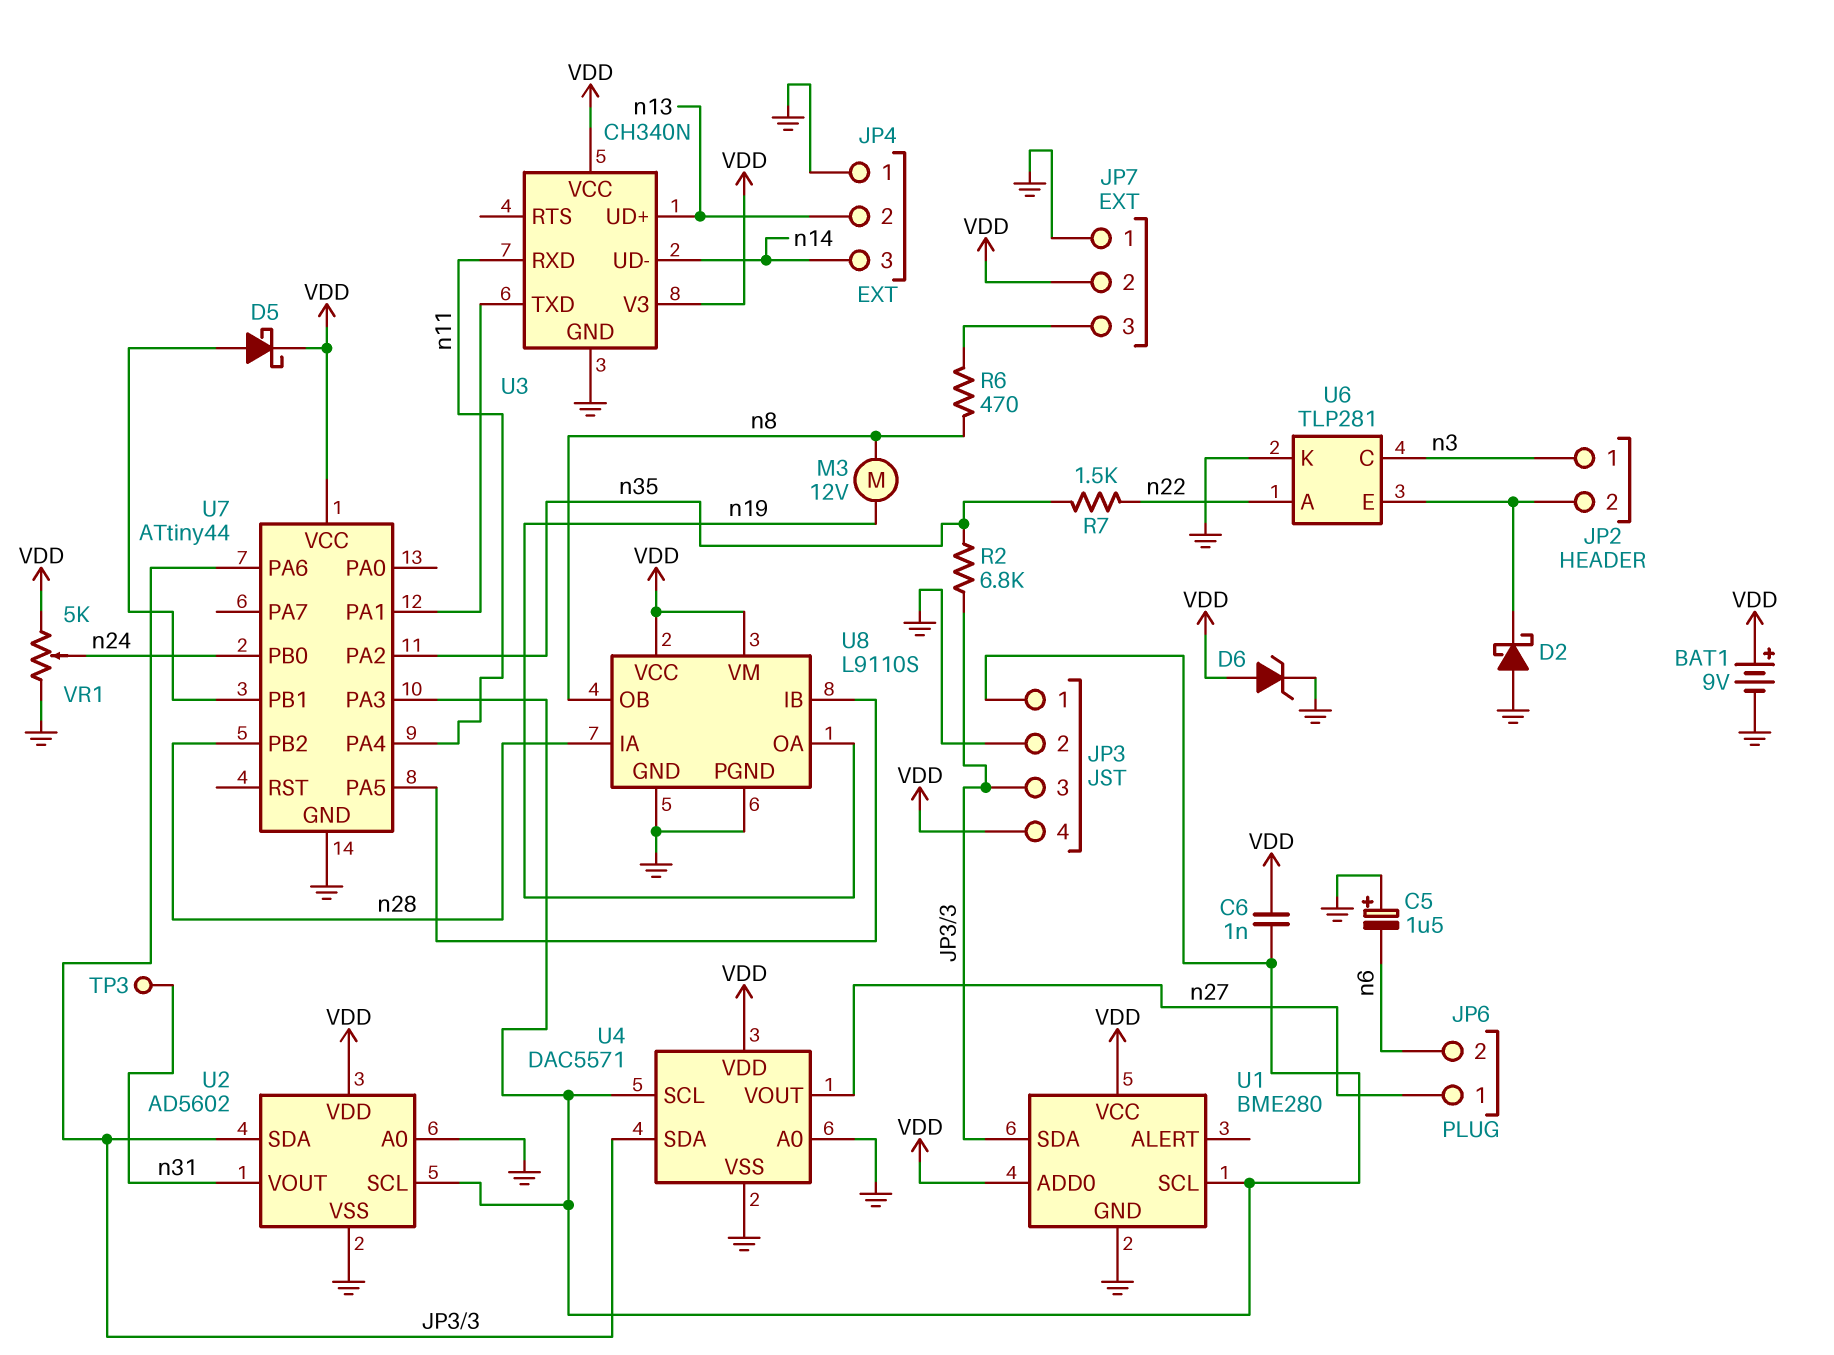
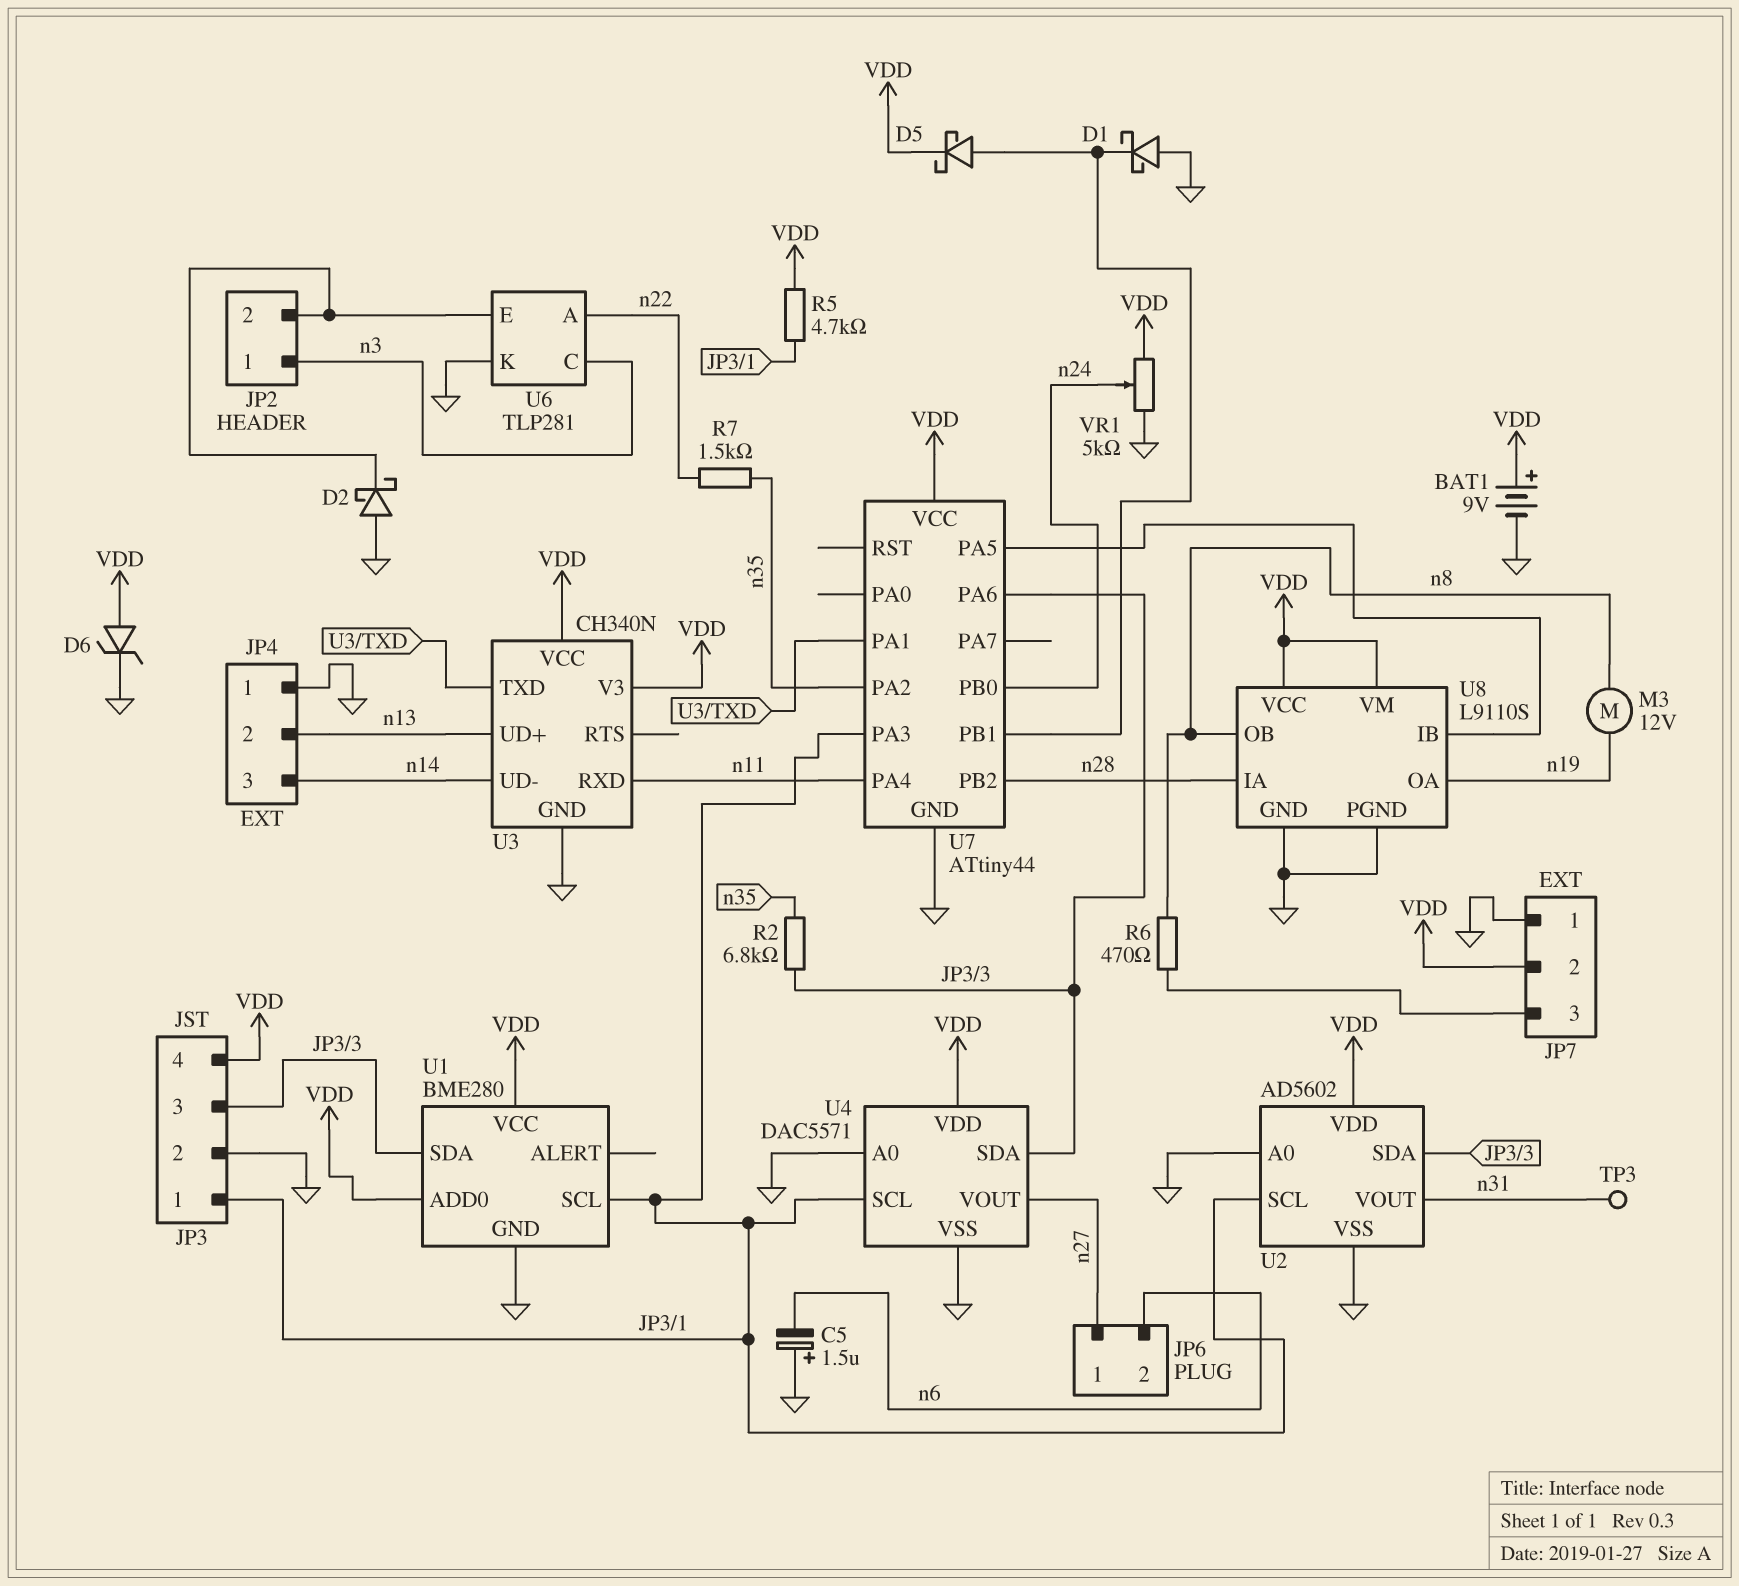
C6: 1nF (JP3/1, VDD) -> none
D1: none -> schottky (A GND, K U7/PB1)
R5: none -> 4.7k (JP3/1, VDD)

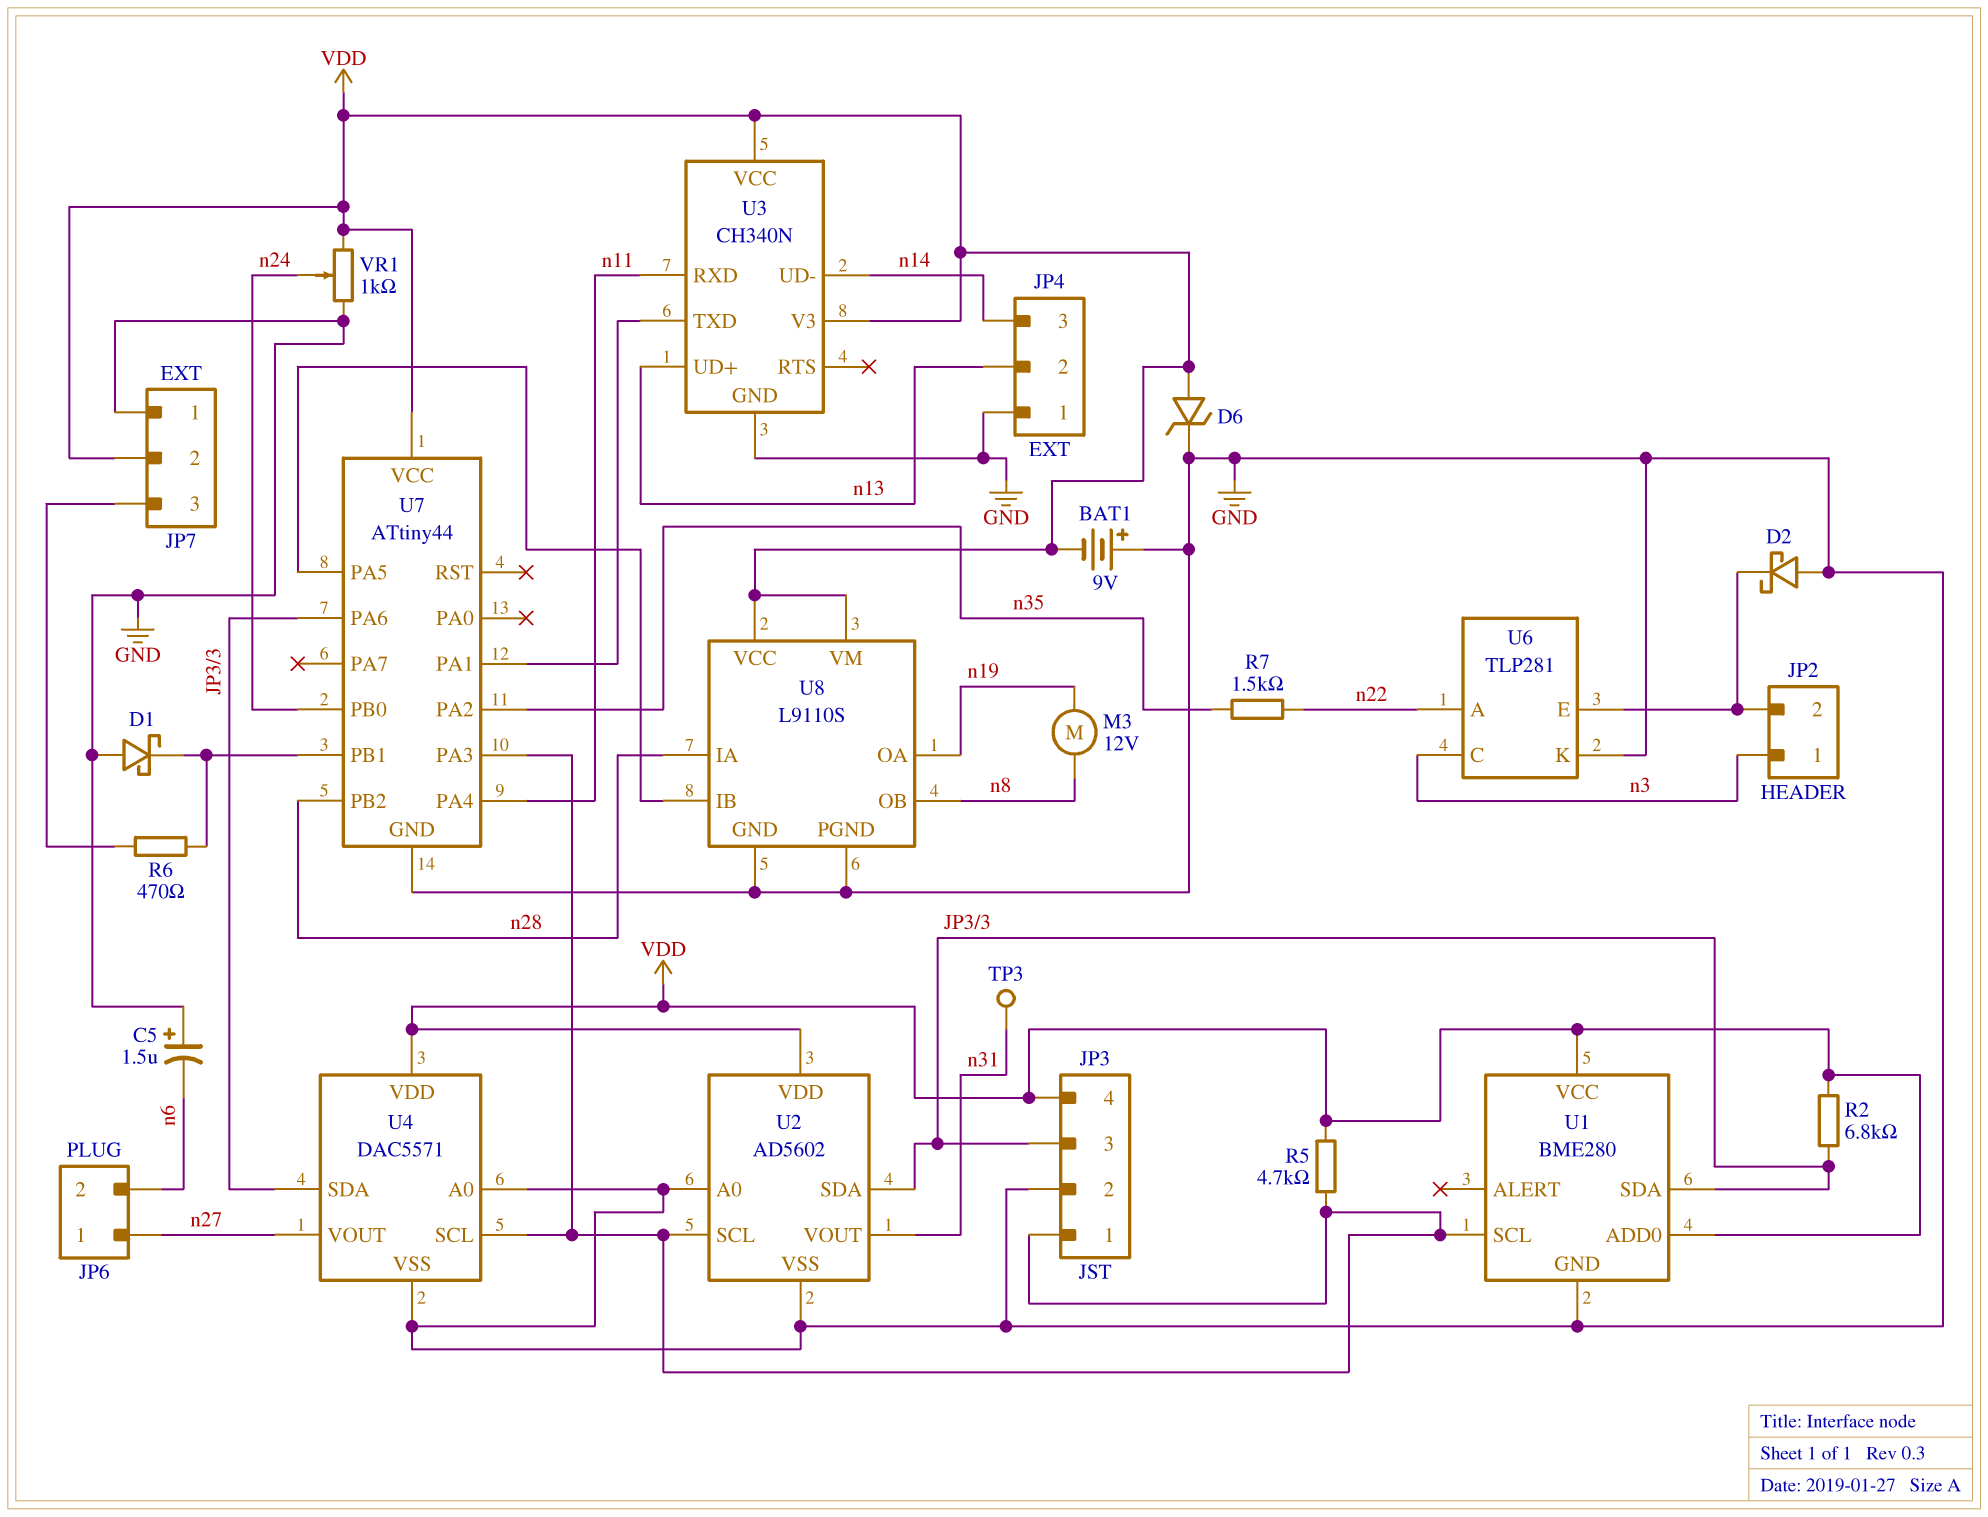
BAT1: 9V (plus VDD, minus GND) -> 9V (plus GND, minus VDD)
D5: schottky (A U7/PB1, K VDD) -> none
R2: 6.8k (JP3/3, n35) -> 6.8k (JP3/3, VDD)
R6: 470 (JP7/3, n8) -> 470 (JP7/3, U7/PB1)
VR1: 5k (GND, VDD, wiper n24) -> 1k (GND, VDD, wiper n24)

